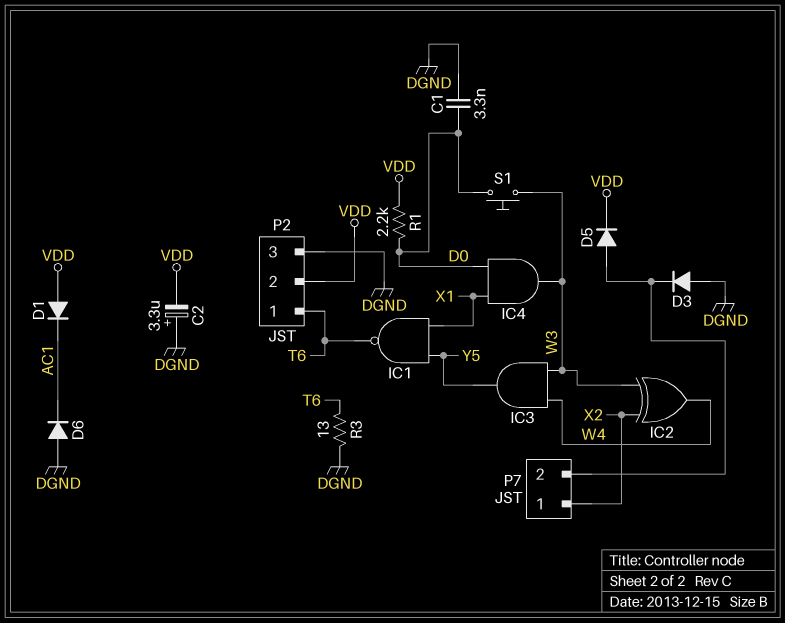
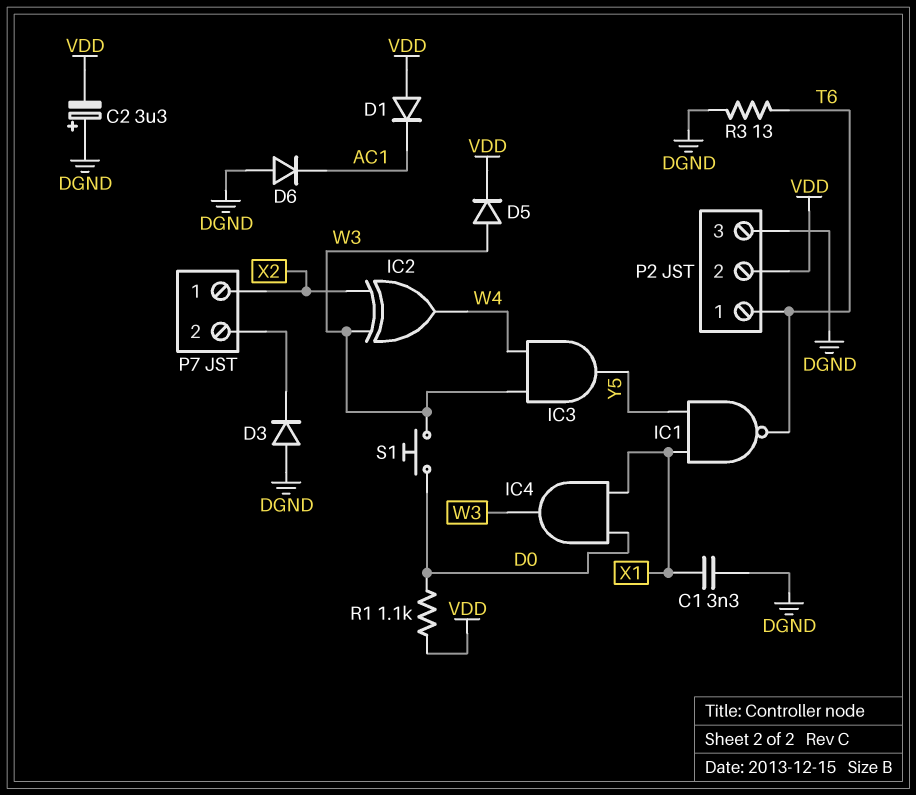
C1: 3.3nF (D0, DGND) -> 3.3nF (DGND, X1)
D5: diode (A P7/2, K VDD) -> diode (A W3, K VDD)
R1: 2.2k (D0, VDD) -> 1.1k (D0, VDD)

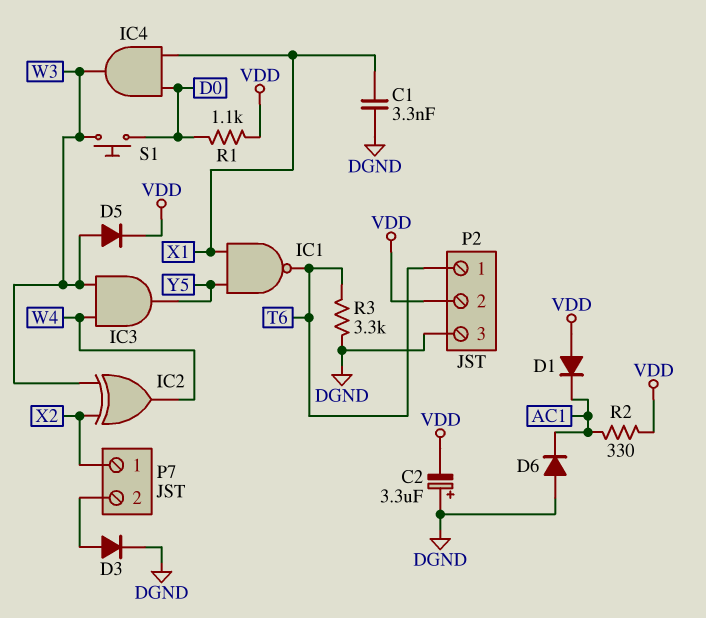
D3: diode (A DGND, K P7/2) -> diode (A P7/2, K DGND)
R2: none -> 330 (AC1, VDD)
R3: 13 (DGND, T6) -> 3.3k (DGND, T6)

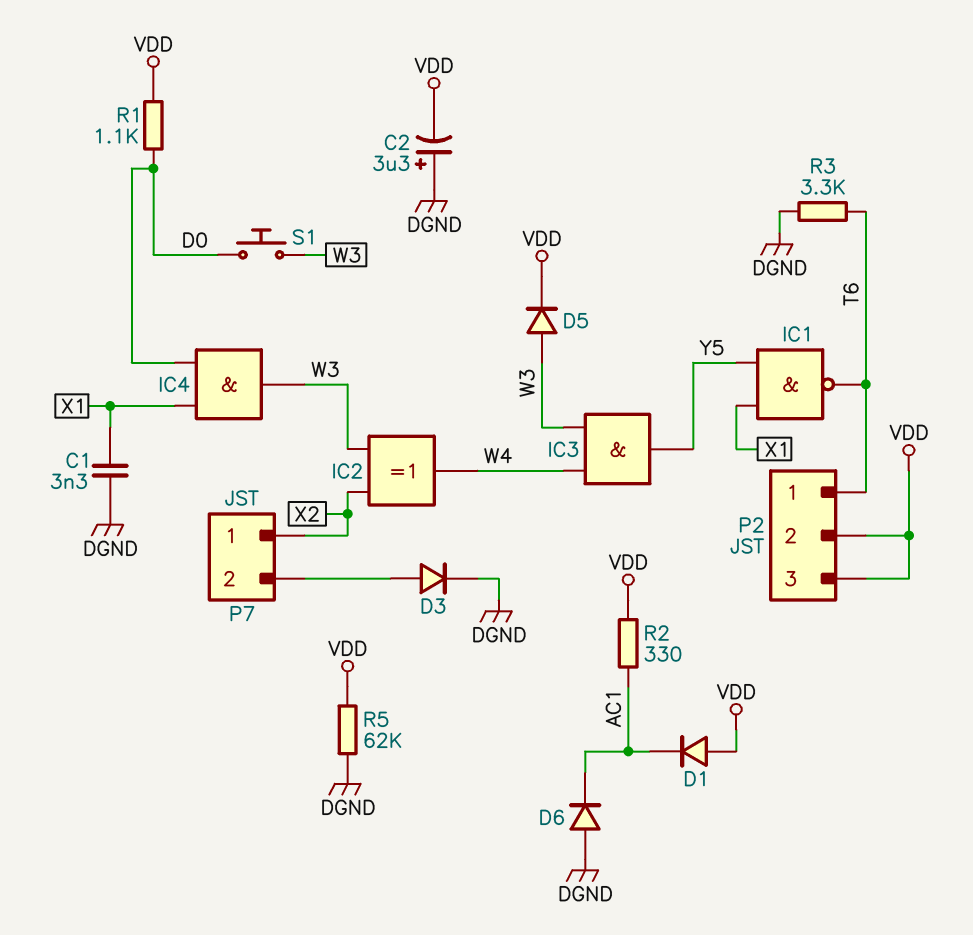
P2 pin 3: DGND -> VDD
R5: none -> 62k (DGND, VDD)

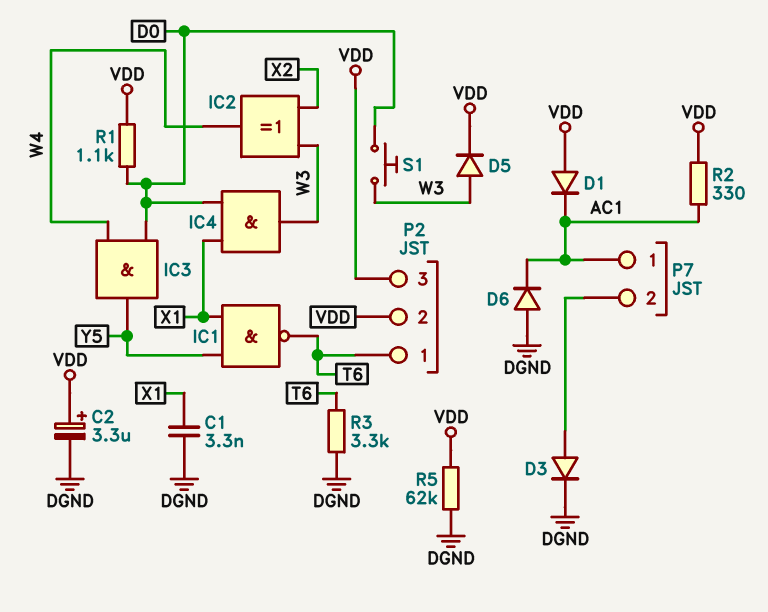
C2: 3.3uF (plus DGND, minus VDD) -> 3.3uF (plus VDD, minus DGND)
IC3: AND (in W3, in W4, out Y5) -> AND (in D0, in W4, out Y5)
P7 pin 1: X2 -> AC1

